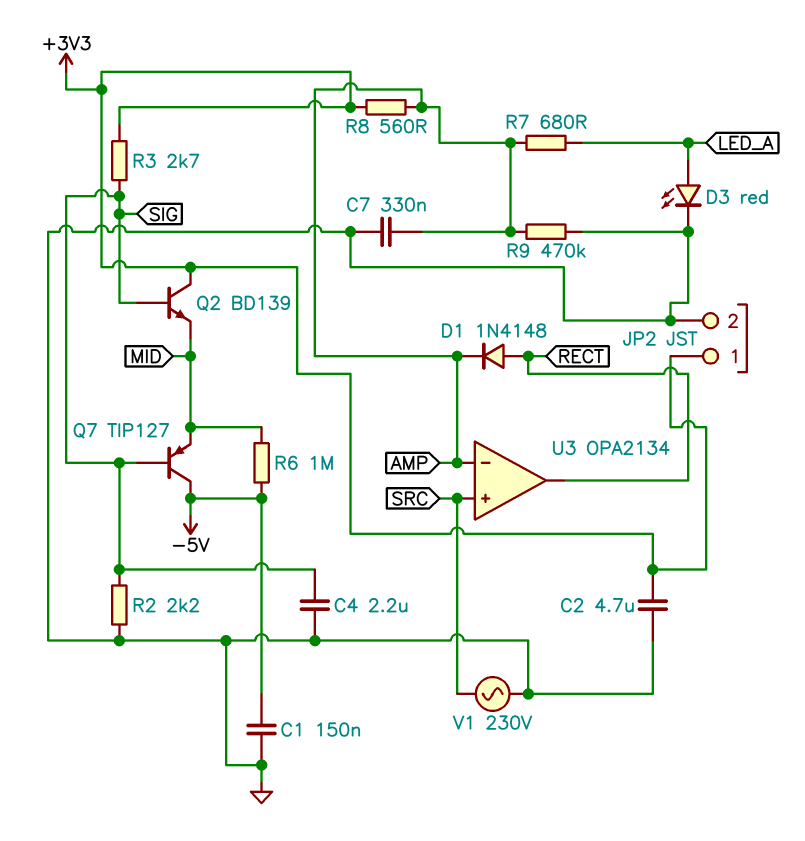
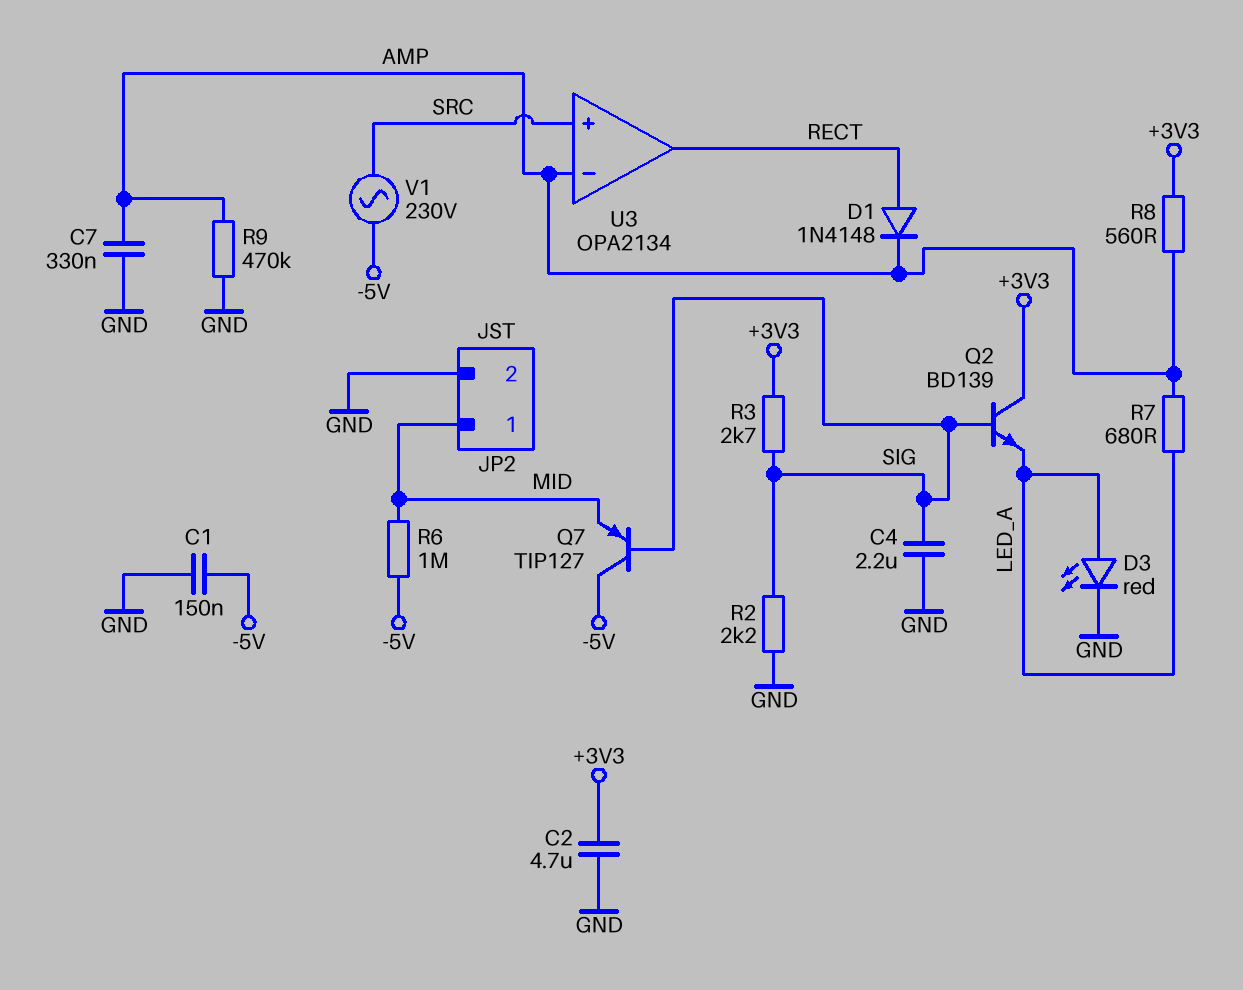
JP2 pin 1: +3V3 -> MID
Q2: NPN BD139 (B SIG, C +3V3, E MID) -> NPN BD139 (B SIG, C +3V3, E LED_A)
V1: AC 230V (GND, SRC) -> AC 230V (-5V, SRC)

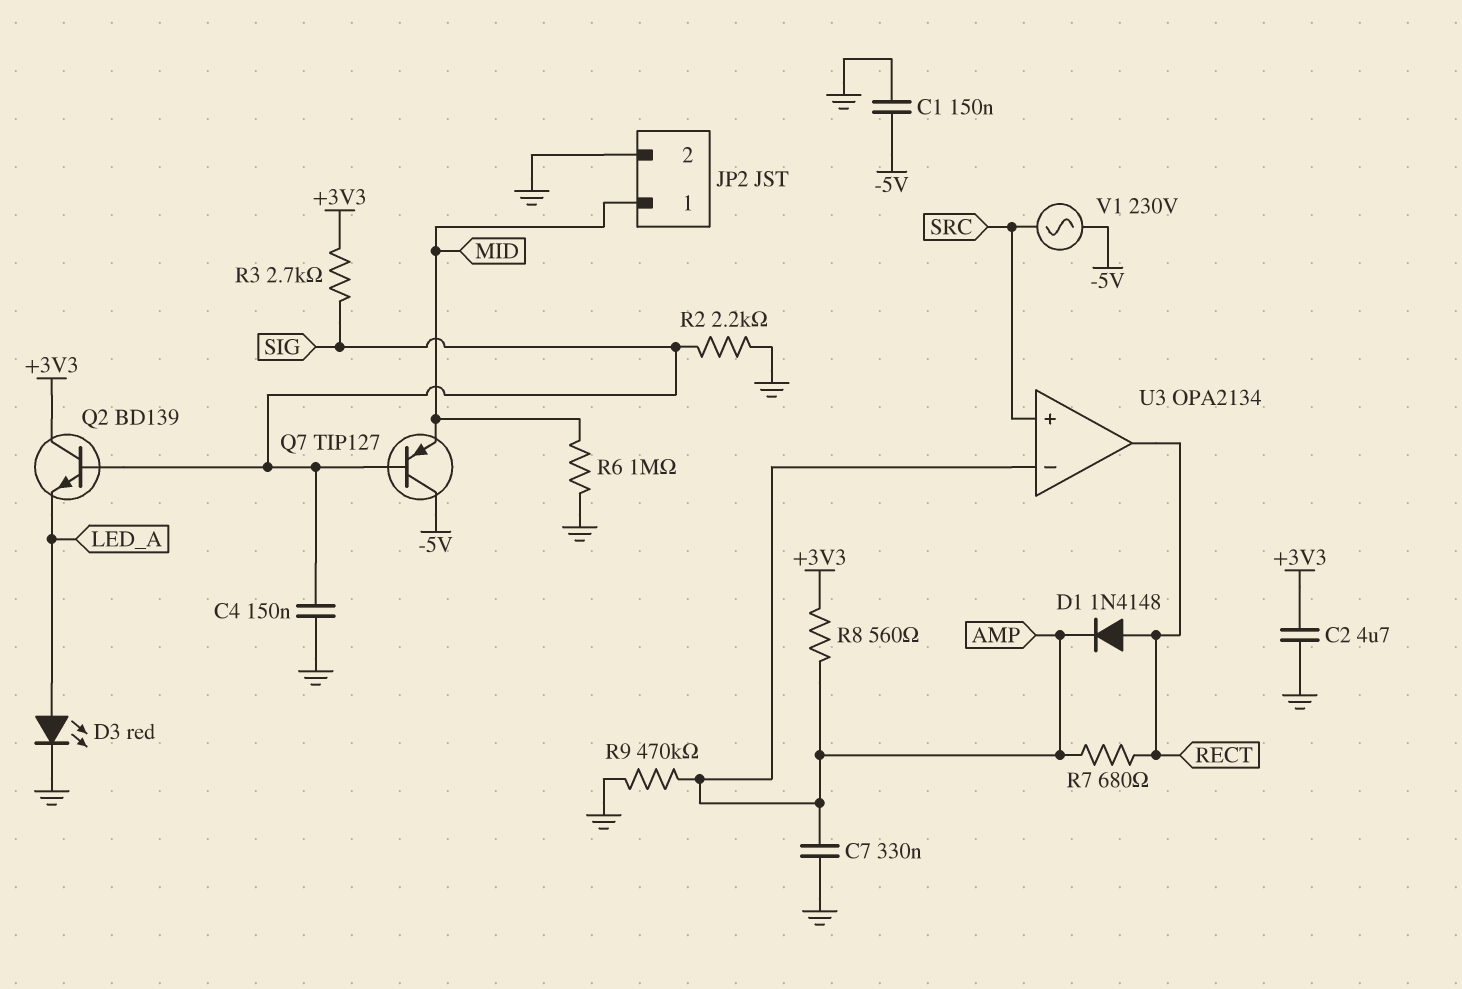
C4: 2.2uF (GND, SIG) -> 150nF (GND, SIG)
R6: 1M (-5V, MID) -> 1M (GND, MID)
R7: 680 (AMP, LED_A) -> 680 (AMP, RECT)

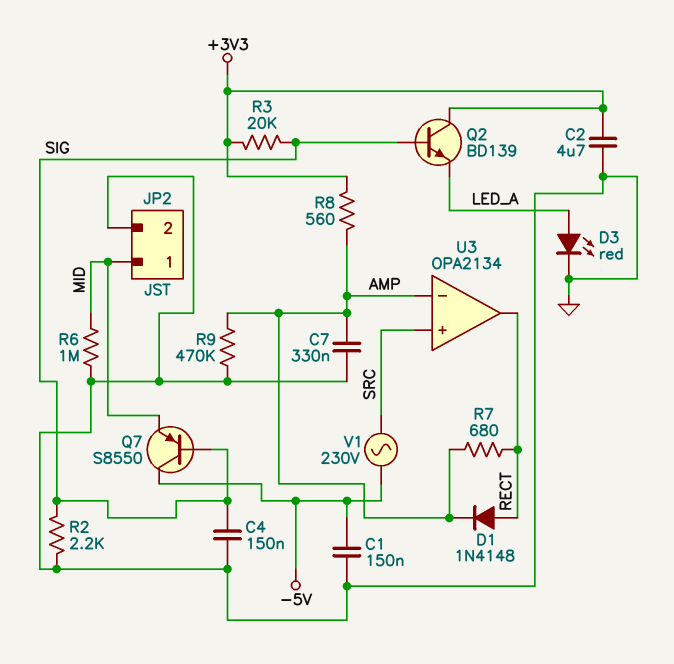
Q7: PNP TIP127 (B SIG, C -5V, E MID) -> PNP S8550 (B SIG, C -5V, E MID)
R3: 2.7k (+3V3, SIG) -> 20k (+3V3, SIG)

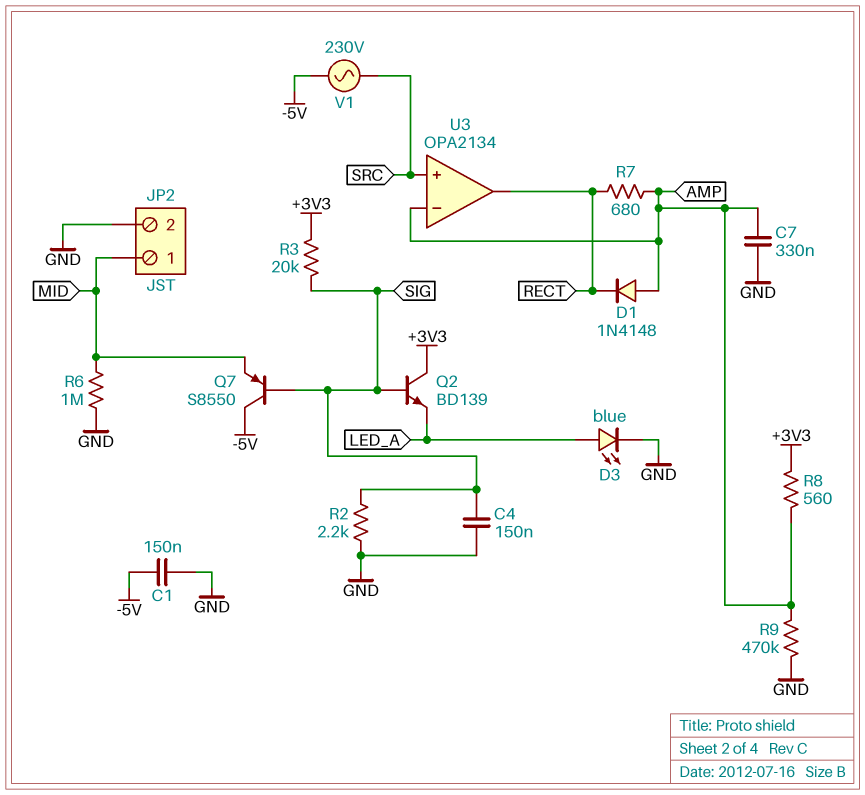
C2: 4.7uF (+3V3, GND) -> none
D1: diode 1N4148 (A RECT, K AMP) -> diode 1N4148 (A AMP, K RECT)
D3: LED red (A LED_A, K GND) -> LED blue (A LED_A, K GND)

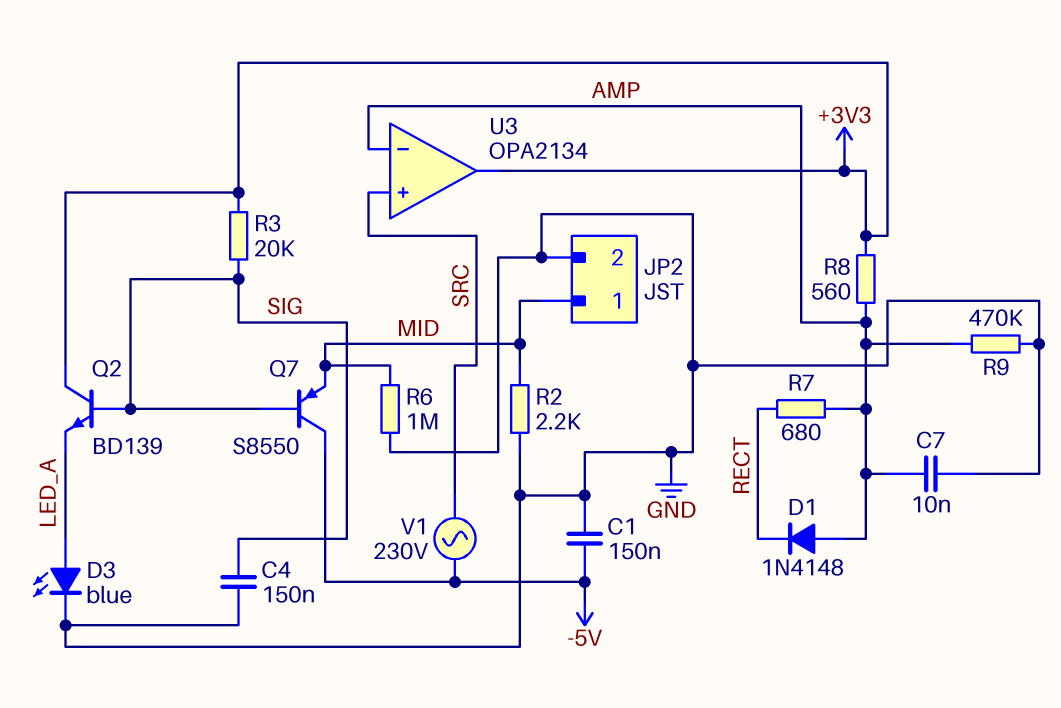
C7: 330nF (AMP, GND) -> 10nF (AMP, GND)
R2: 2.2k (GND, SIG) -> 2.2k (GND, MID)
U3 pin out: RECT -> +3V3

